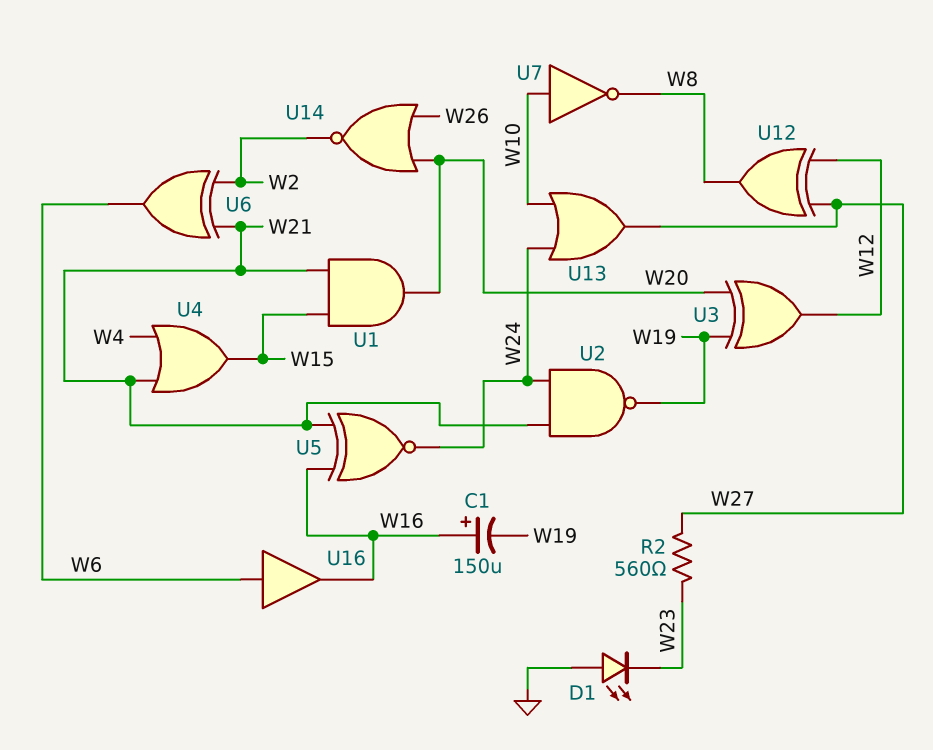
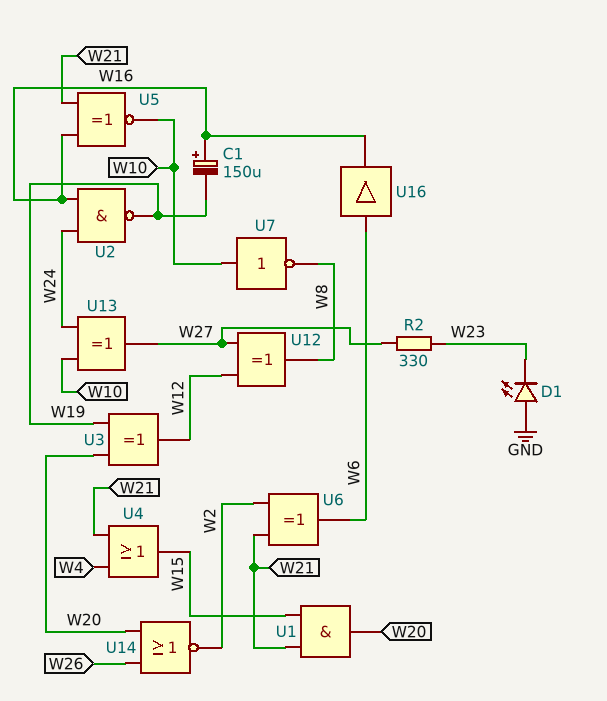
R2: 560 (W23, W27) -> 330 (W23, W27)
U2: NAND (in W21, in W24, out W19) -> NAND (in W16, in W24, out W19)
U5: XNOR (in W16, in W21, out W24) -> XNOR (in W16, in W21, out W10)
U13: OR (in W10, in W24, out W27) -> XOR (in W10, in W24, out W27)

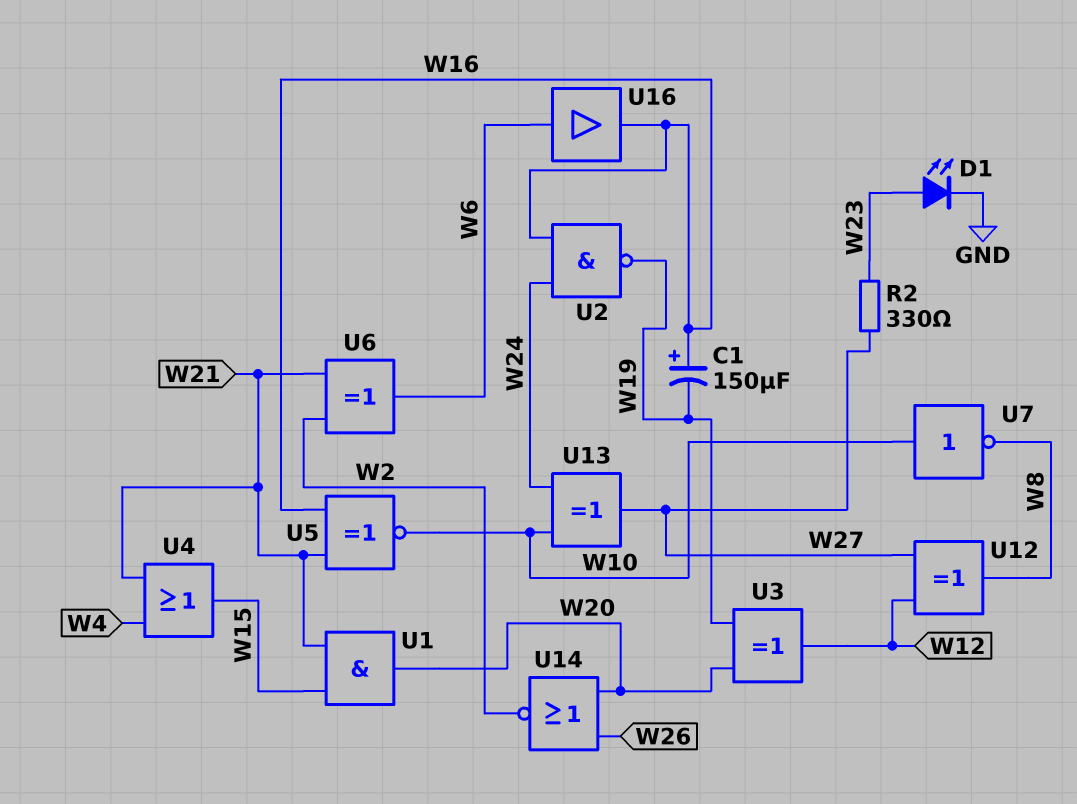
D1: LED (A GND, K W23) -> LED (A W23, K GND)

